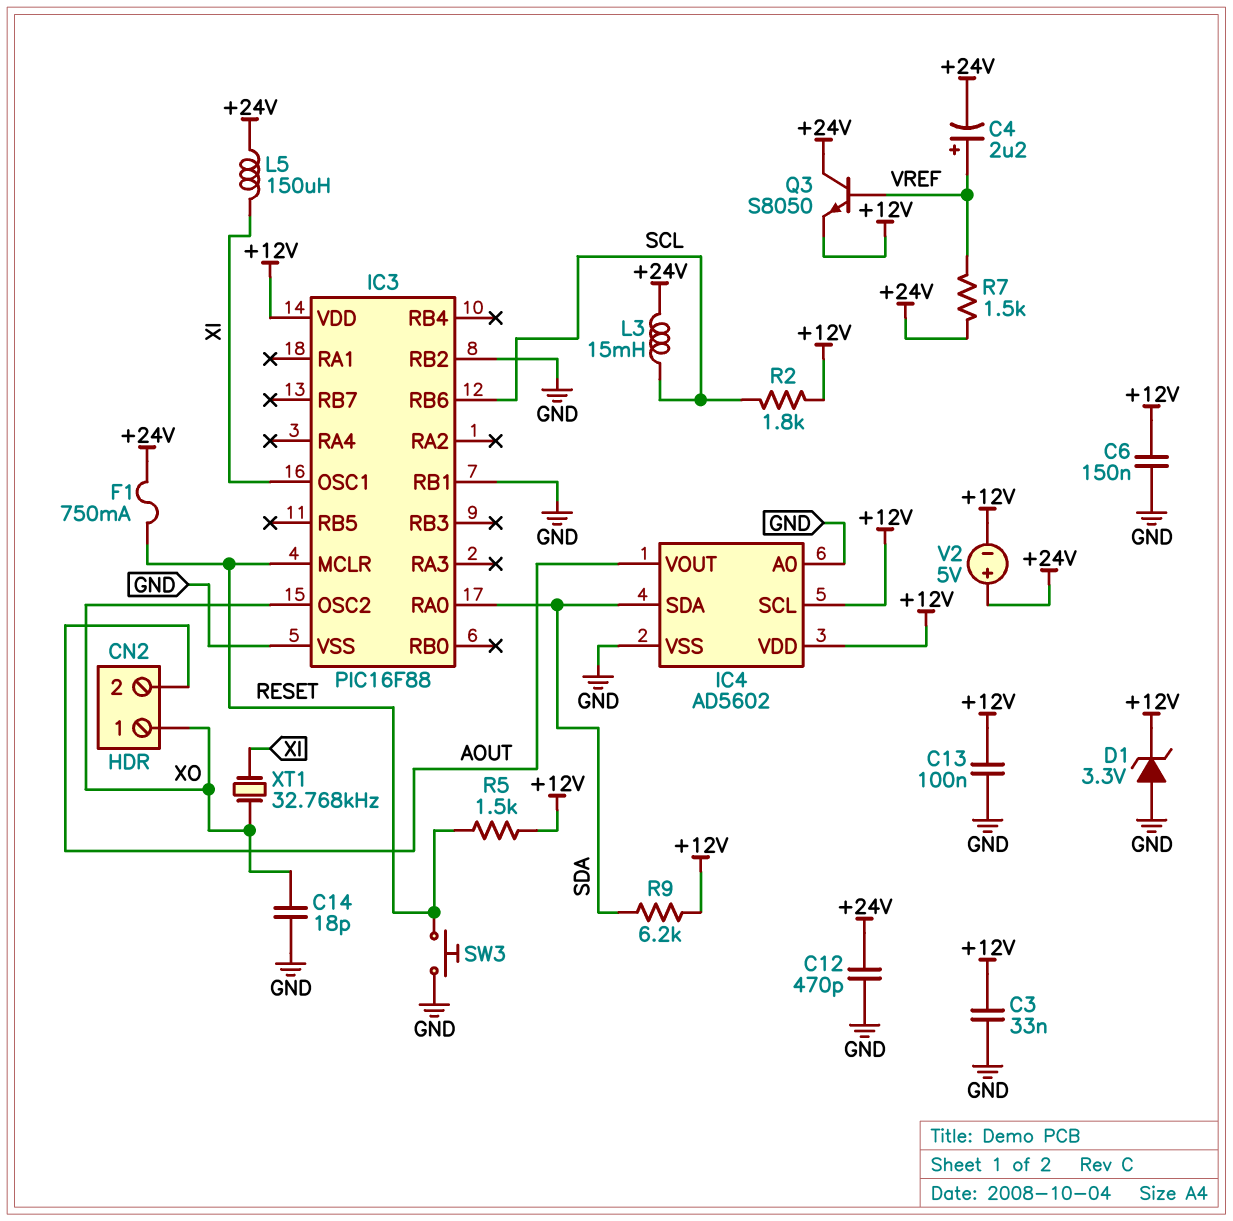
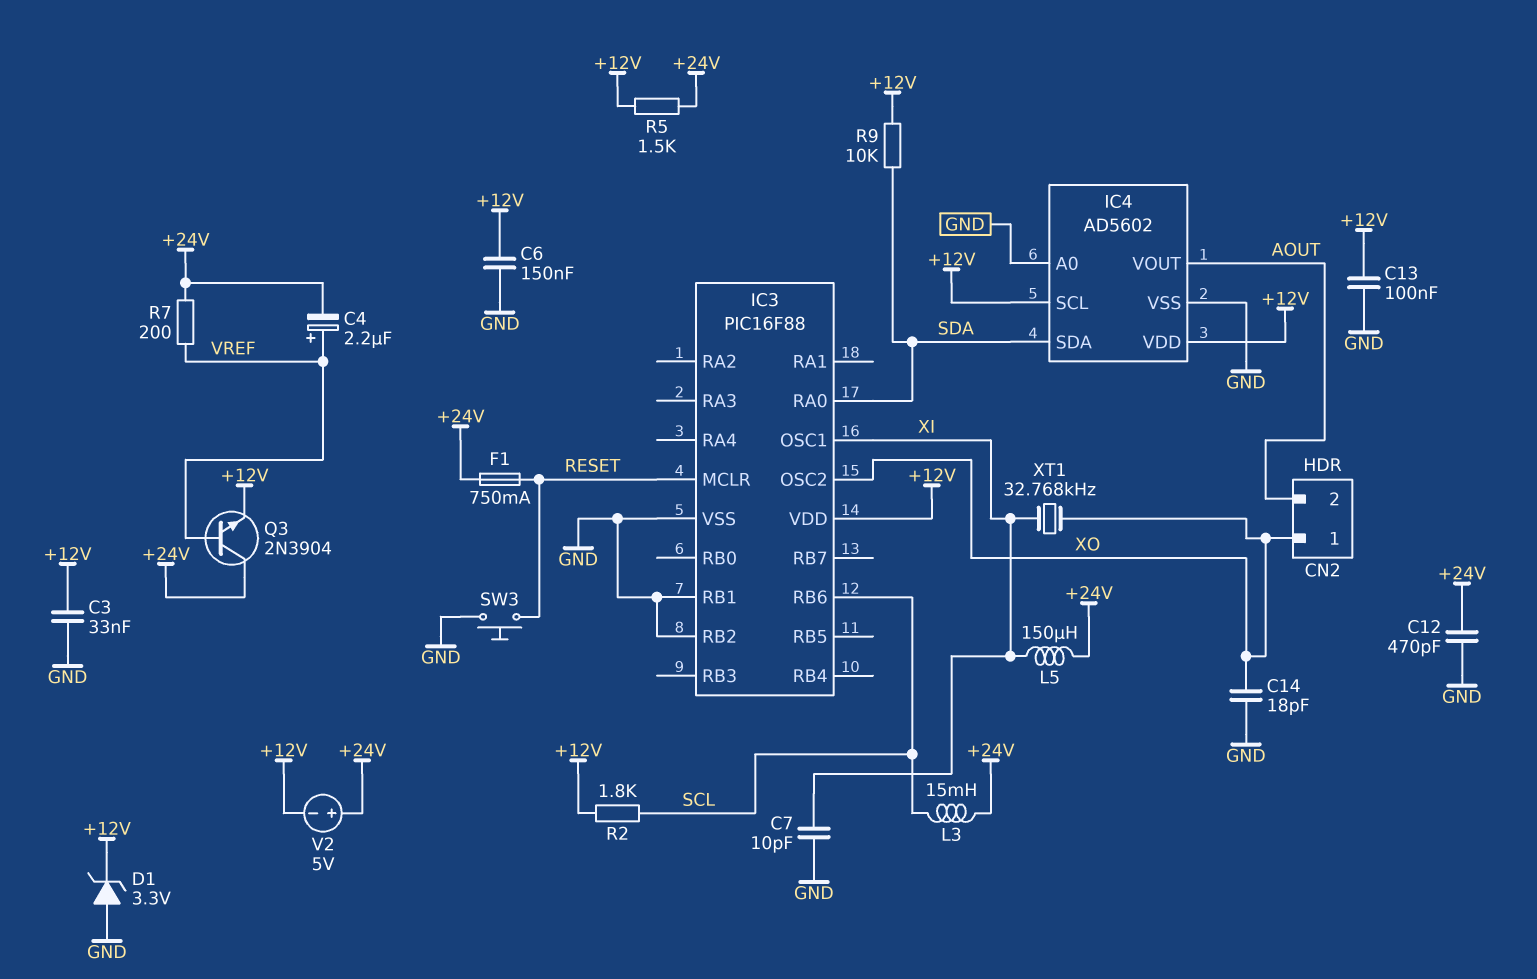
C7: none -> 10pF (GND, XI)
Q3: NPN S8050 (B VREF, C +24V, E +12V) -> NPN 2N3904 (B VREF, C +24V, E +12V)
R5: 1.5k (+12V, RESET) -> 1.5k (+12V, +24V)
R7: 1.5k (+24V, VREF) -> 200 (+24V, VREF)
R9: 6.2k (+12V, SDA) -> 10k (+12V, SDA)

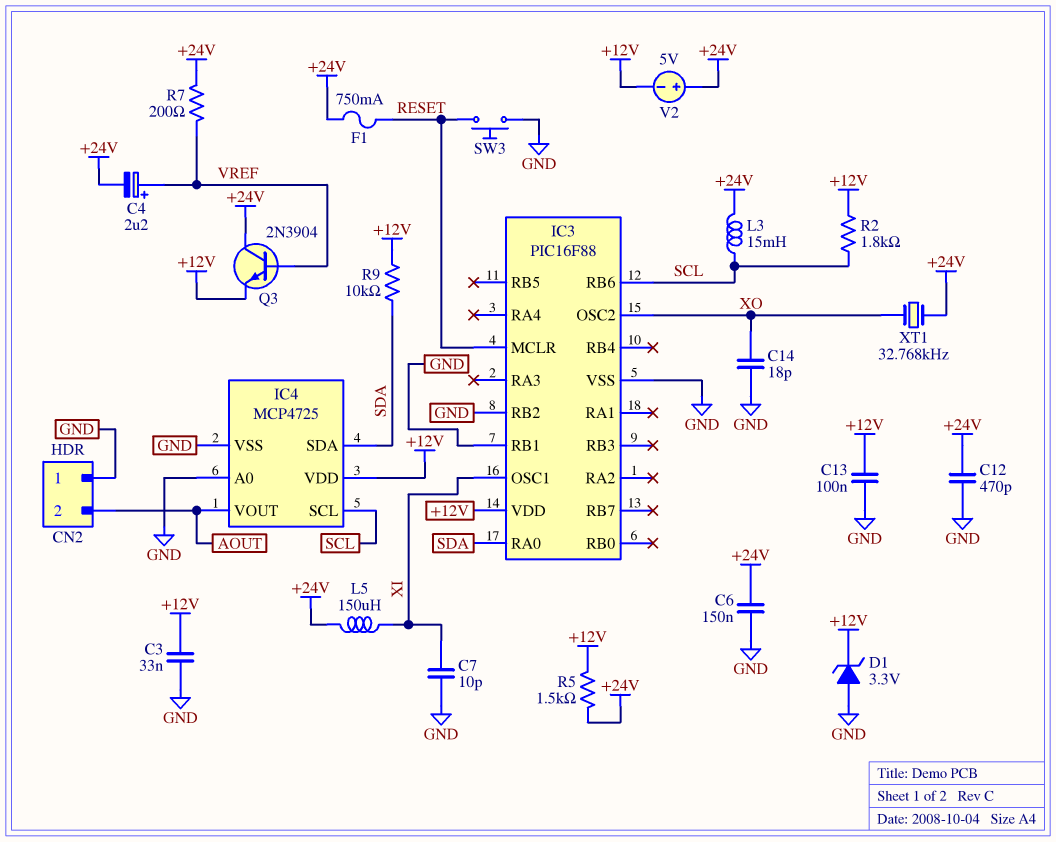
C6: 150nF (+12V, GND) -> 150nF (+24V, GND)
CN2 pin 1: XO -> GND
IC4: AD5602 -> MCP4725
IC4 pin SCL: +12V -> SCL
XT1: 32.768kHz (XI, XO) -> 32.768kHz (+24V, XO)

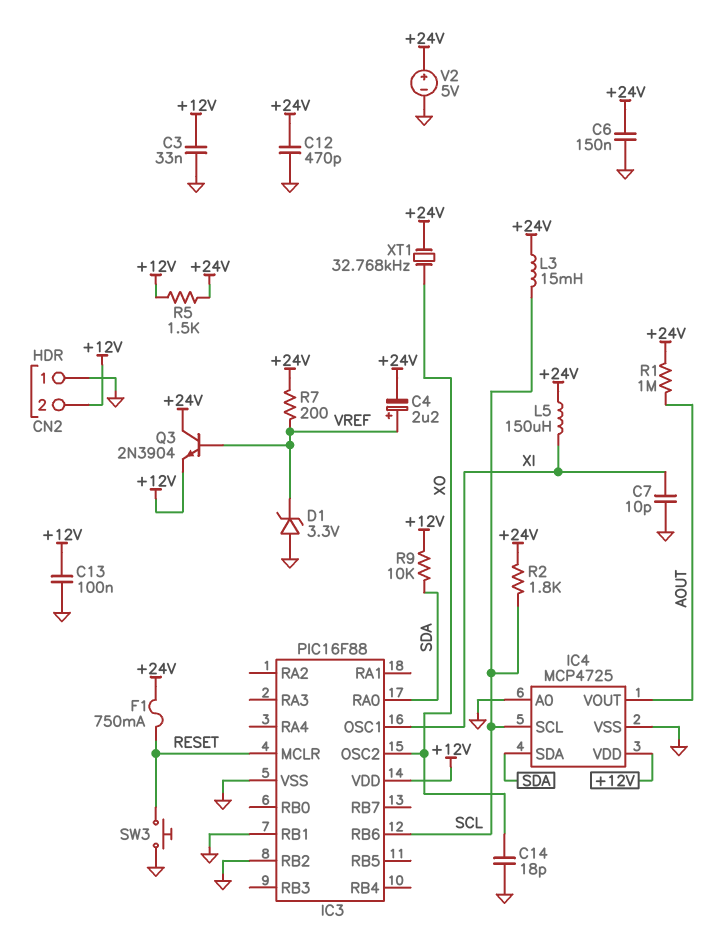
CN2 pin 2: AOUT -> +12V
D1: zener 3.3V (A GND, K +12V) -> zener 3.3V (A GND, K VREF)
R1: none -> 1M (+24V, AOUT)
R2: 1.8k (+12V, SCL) -> 1.8k (+24V, SCL)
V2: 5V (plus +24V, minus +12V) -> 5V (plus +24V, minus GND)

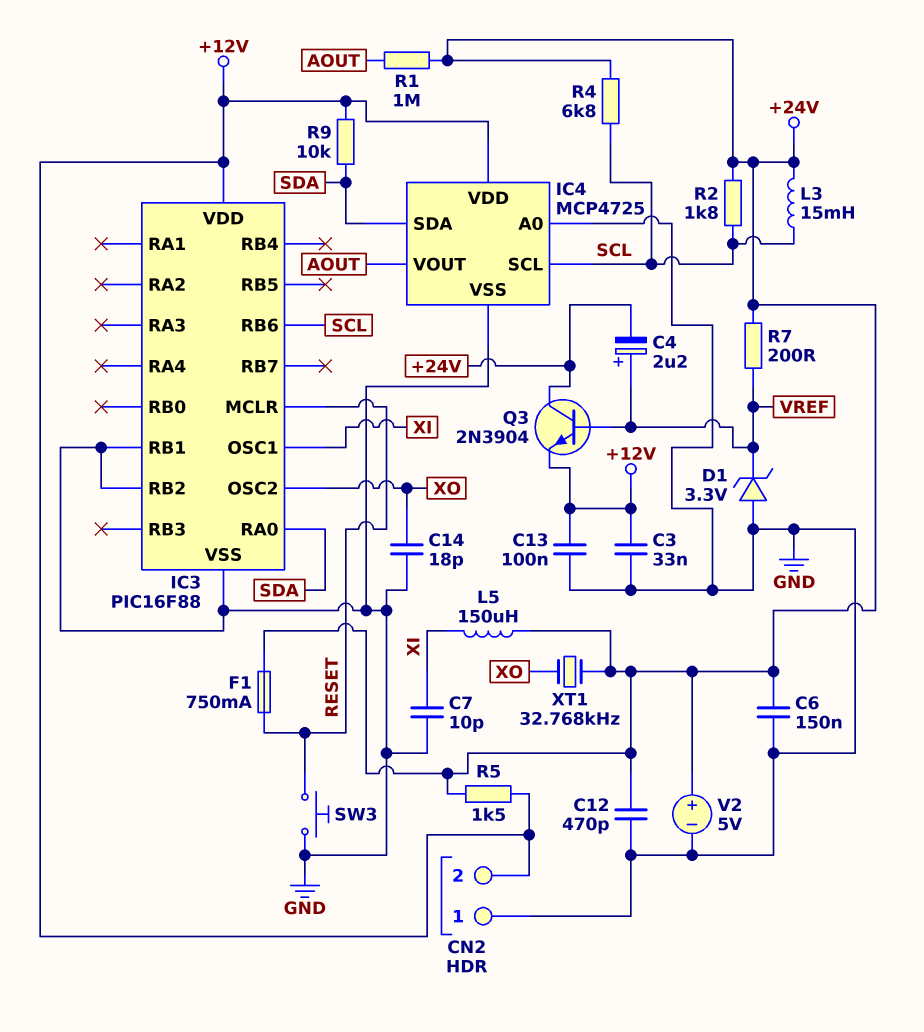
R4: none -> 6.8k (+24V, SCL)

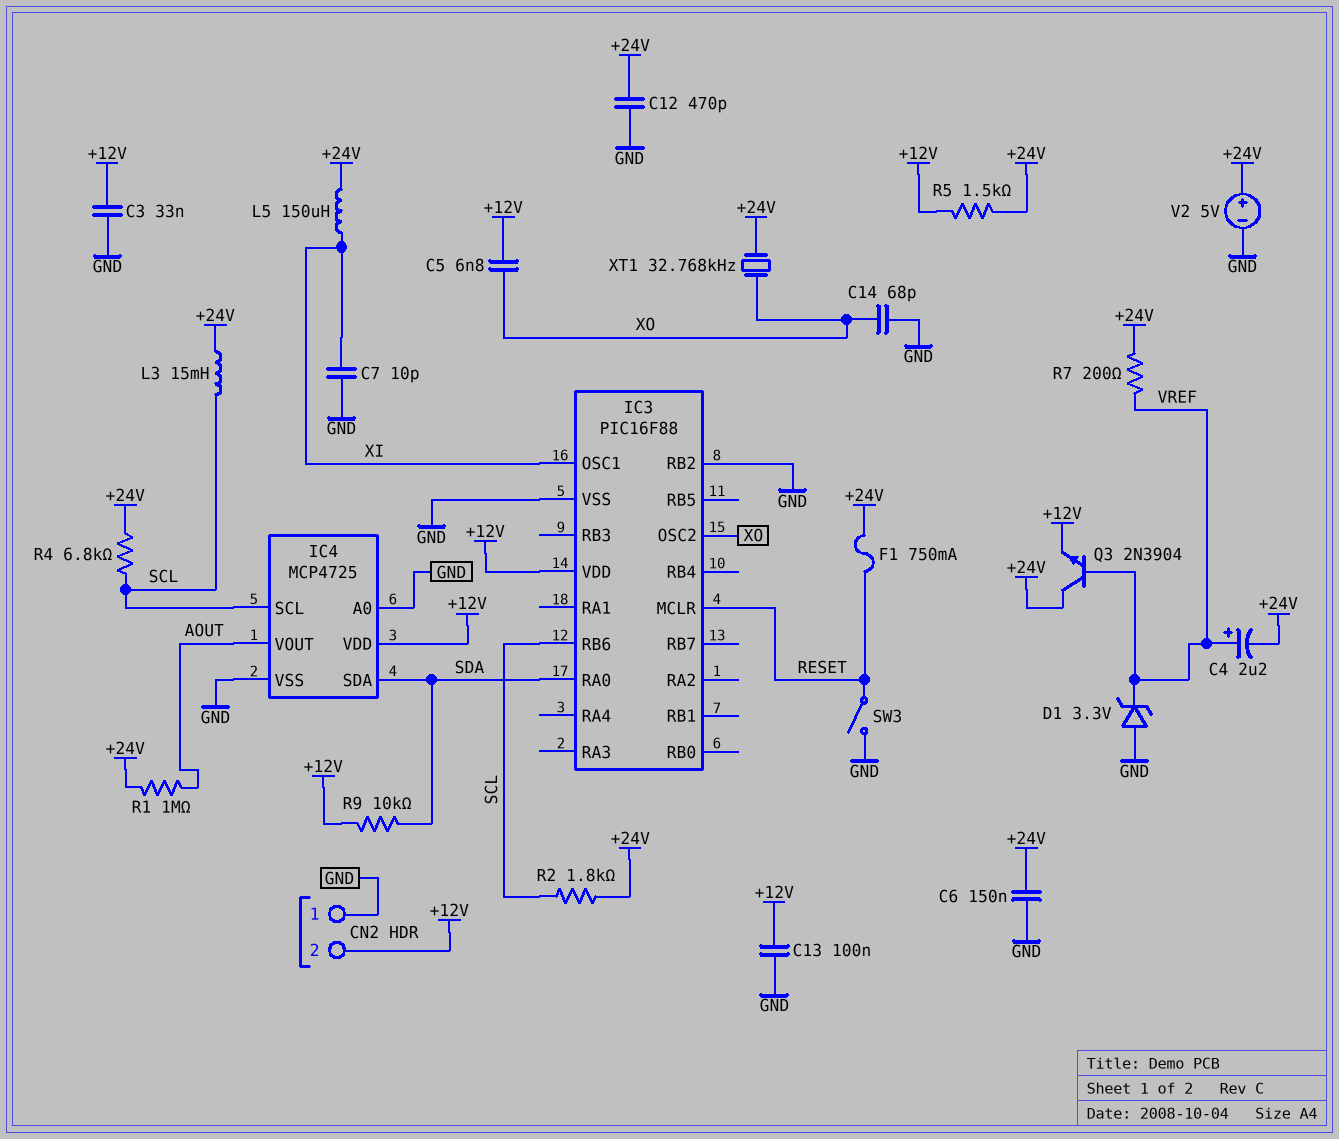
C5: none -> 6.8nF (+12V, XO)
C14: 18pF (GND, XO) -> 68pF (GND, XO)
IC3 pin RB1: GND -> none
SW3: button (GND, RESET) -> switch (GND, RESET)

